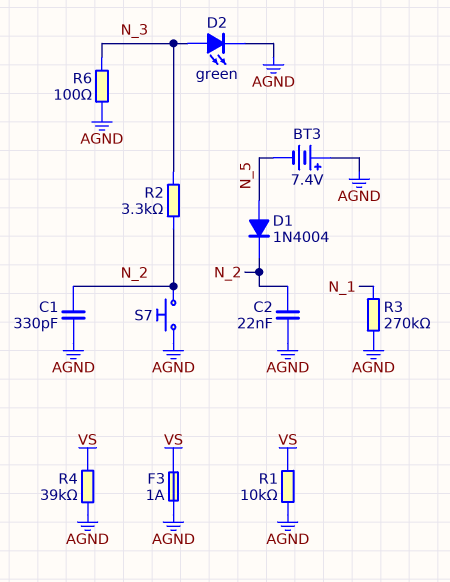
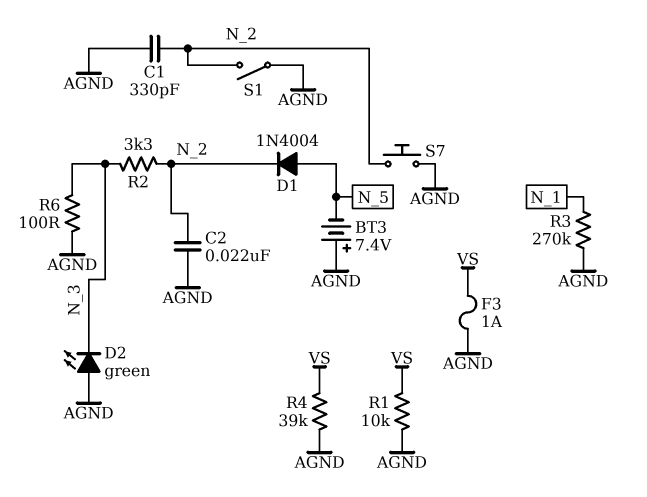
D2: LED green (A N_3, K AGND) -> LED green (A AGND, K N_3)
S1: none -> switch (AGND, N_2)

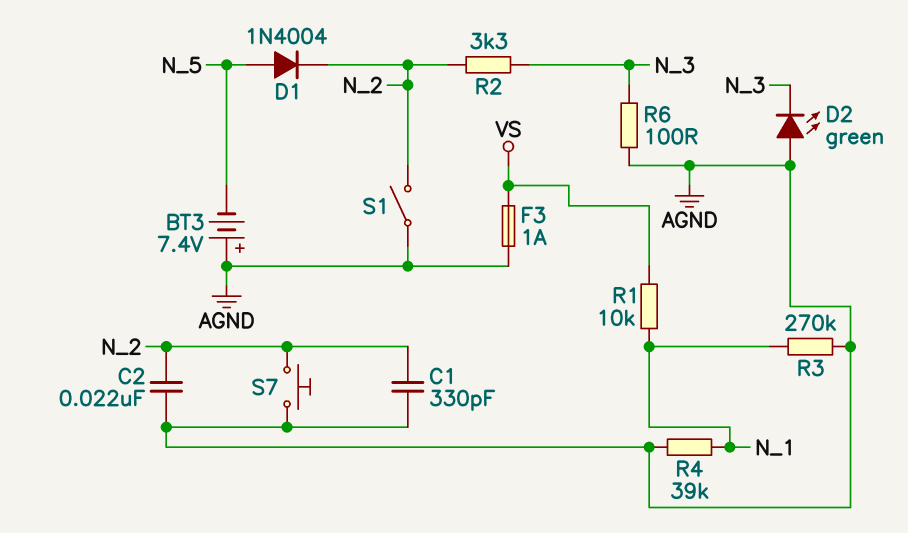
R1: 10k (AGND, VS) -> 10k (N_1, VS)
R4: 39k (AGND, VS) -> 39k (AGND, N_1)

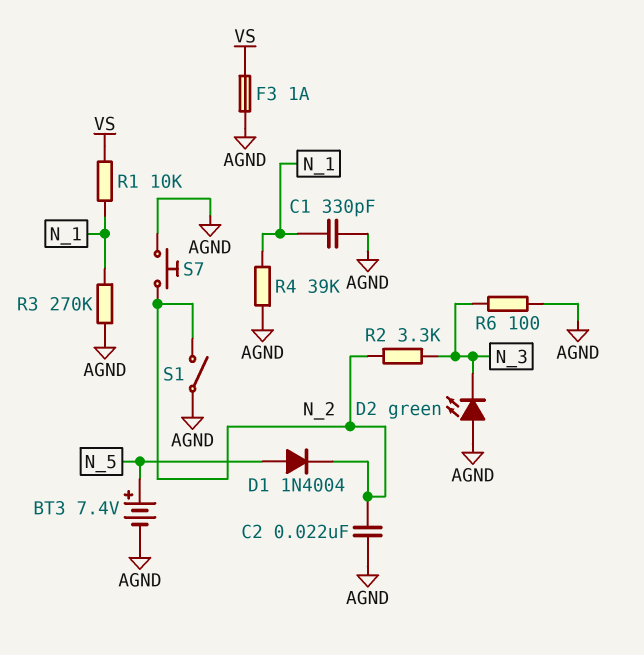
BT3: 7.4V (plus AGND, minus N_5) -> 7.4V (plus N_5, minus AGND)
C1: 330pF (AGND, N_2) -> 330pF (AGND, N_1)

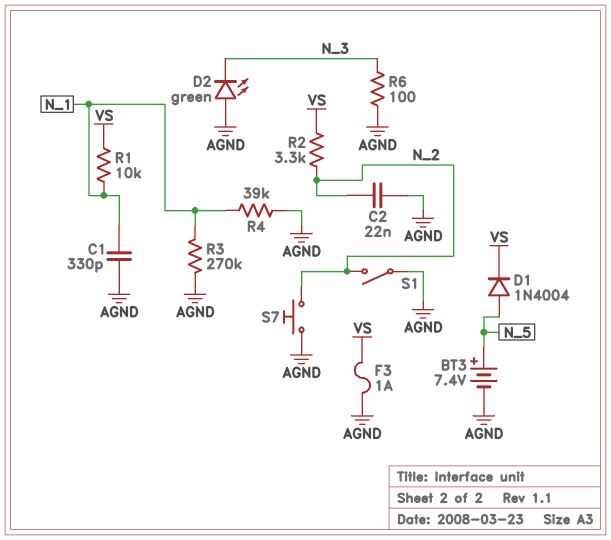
D1: diode 1N4004 (A N_5, K N_2) -> diode 1N4004 (A N_5, K VS)
R2: 3.3k (N_2, N_3) -> 3.3k (N_2, VS)

